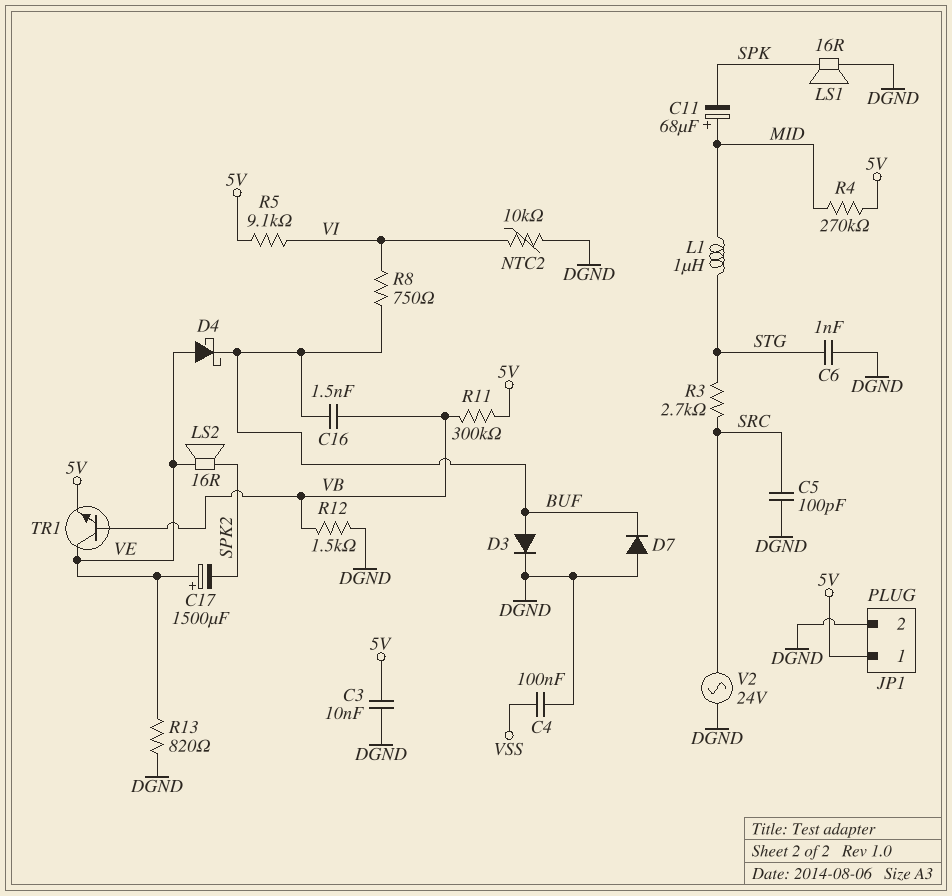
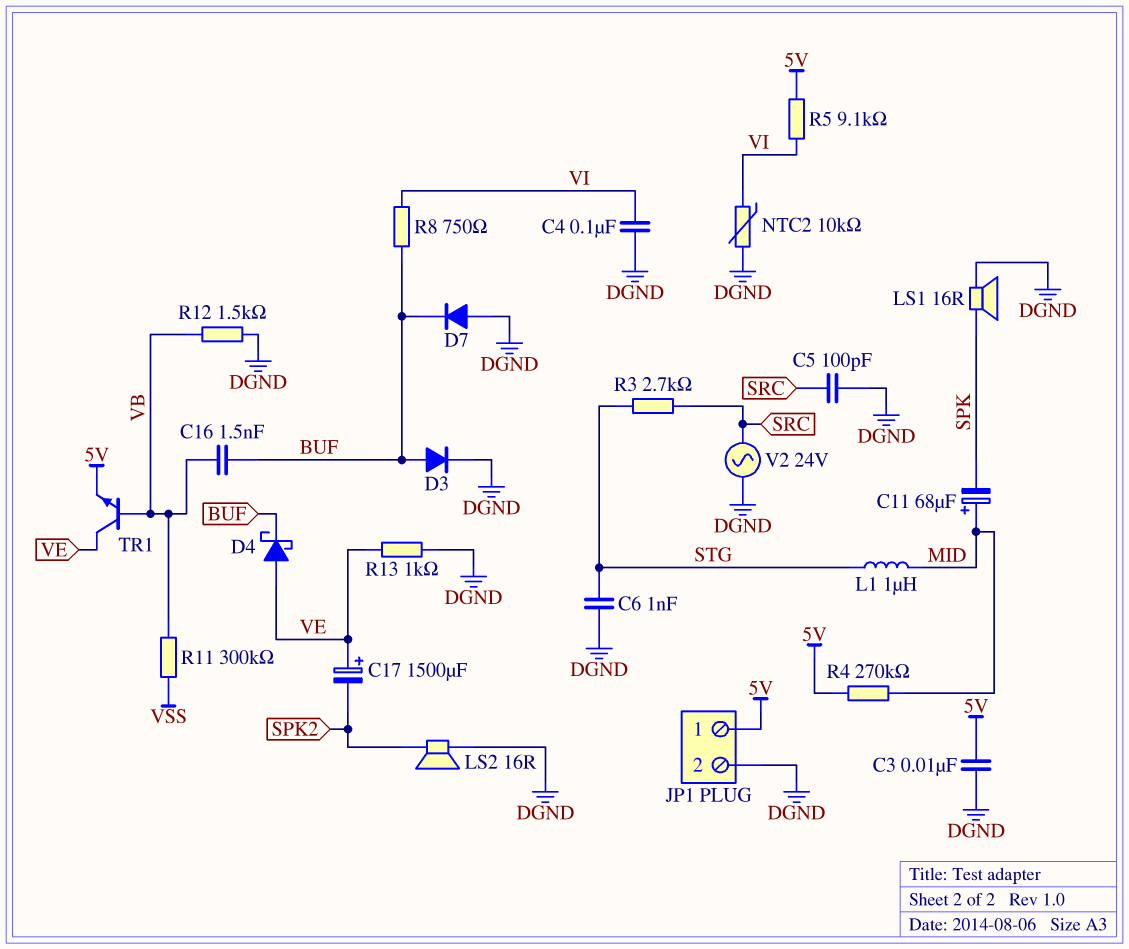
C4: 100nF (DGND, VSS) -> 100nF (DGND, VI)
LS2: speaker 16R (SPK2, VE) -> speaker 16R (DGND, SPK2)
R11: 300k (5V, VB) -> 300k (VB, VSS)
R13: 820 (DGND, VE) -> 1k (DGND, VE)

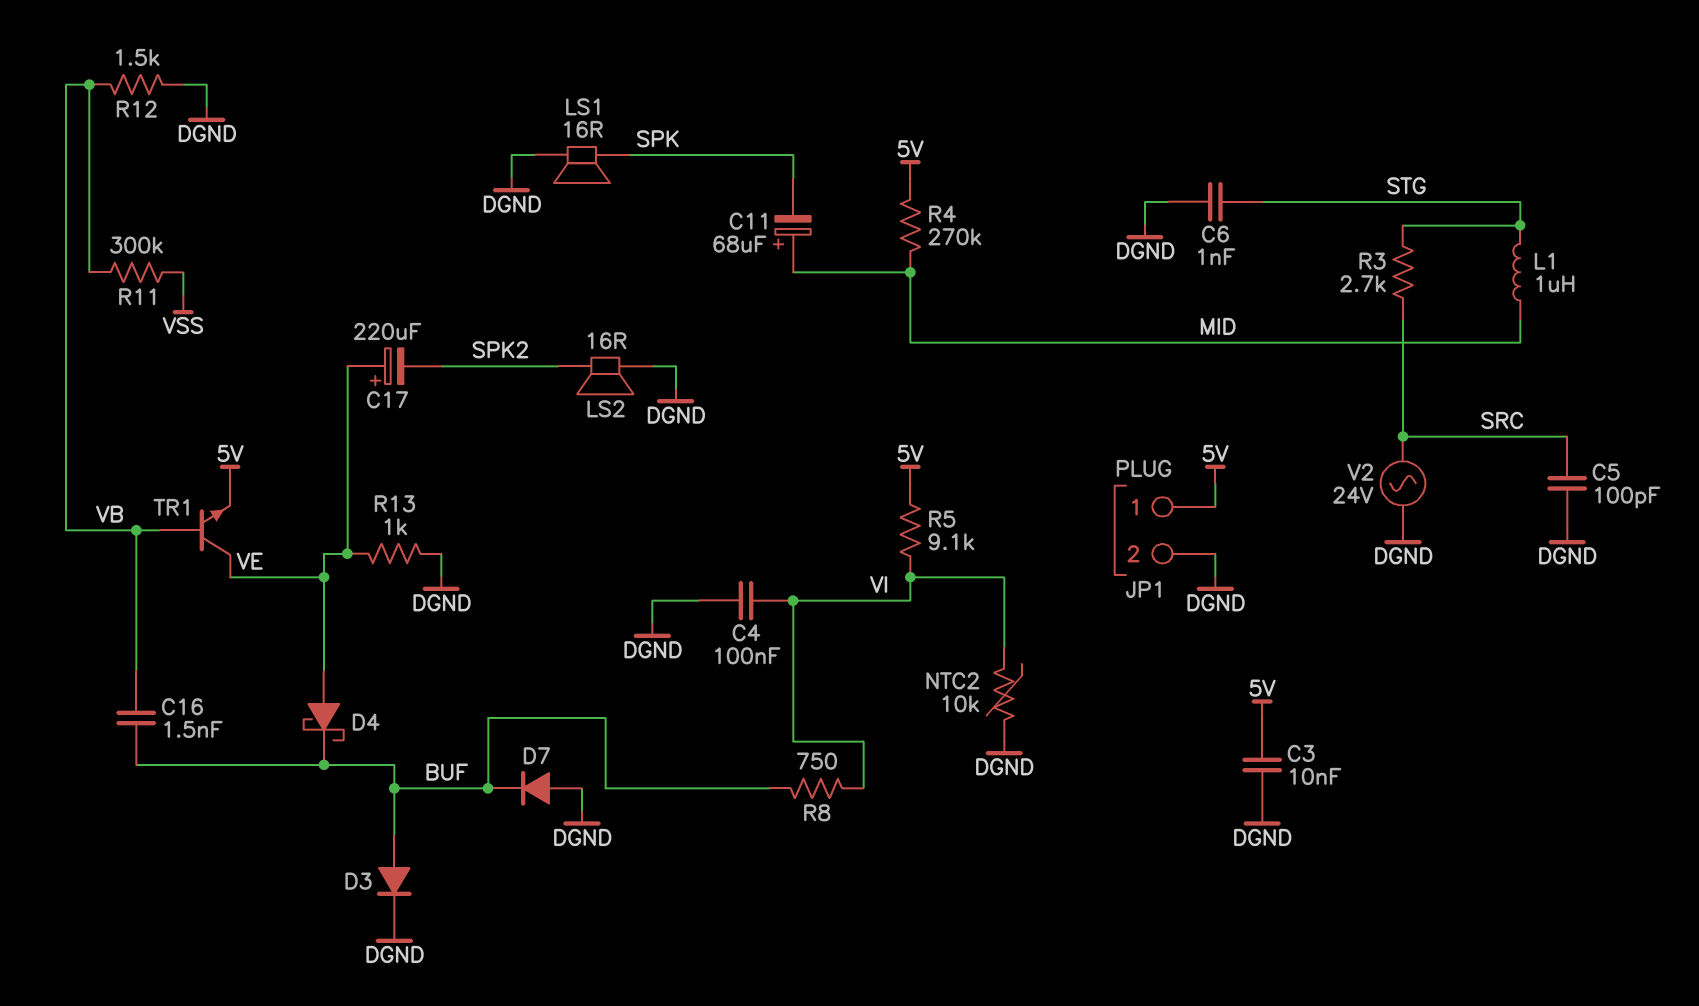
C17: 1500uF (plus VE, minus SPK2) -> 220uF (plus VE, minus SPK2)

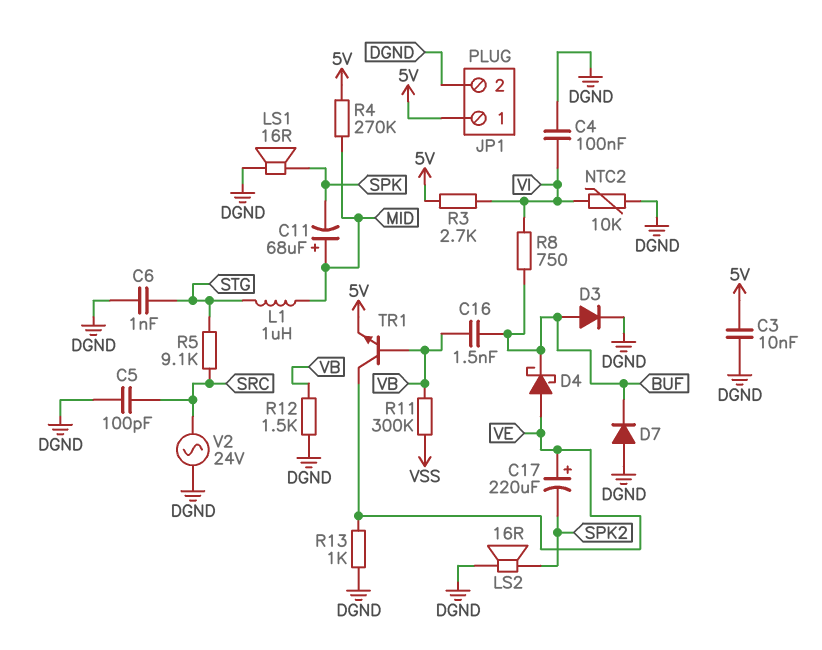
R3: 2.7k (SRC, STG) -> 2.7k (5V, VI)
R5: 9.1k (5V, VI) -> 9.1k (SRC, STG)

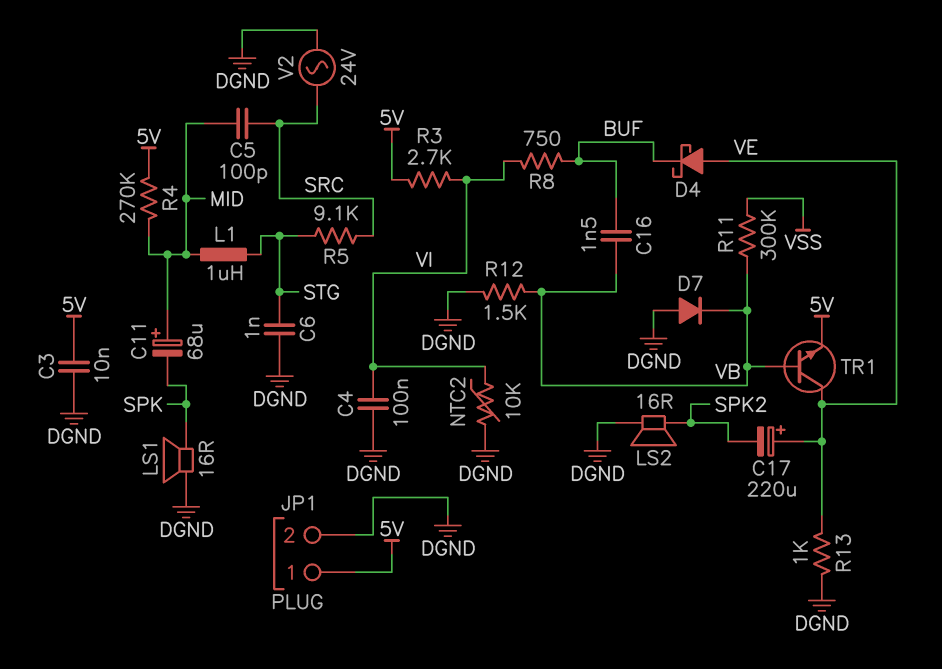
C5: 100pF (DGND, SRC) -> 100pF (MID, SRC)
D3: diode (A BUF, K DGND) -> none
D7: diode (A DGND, K BUF) -> diode (A DGND, K VB)

